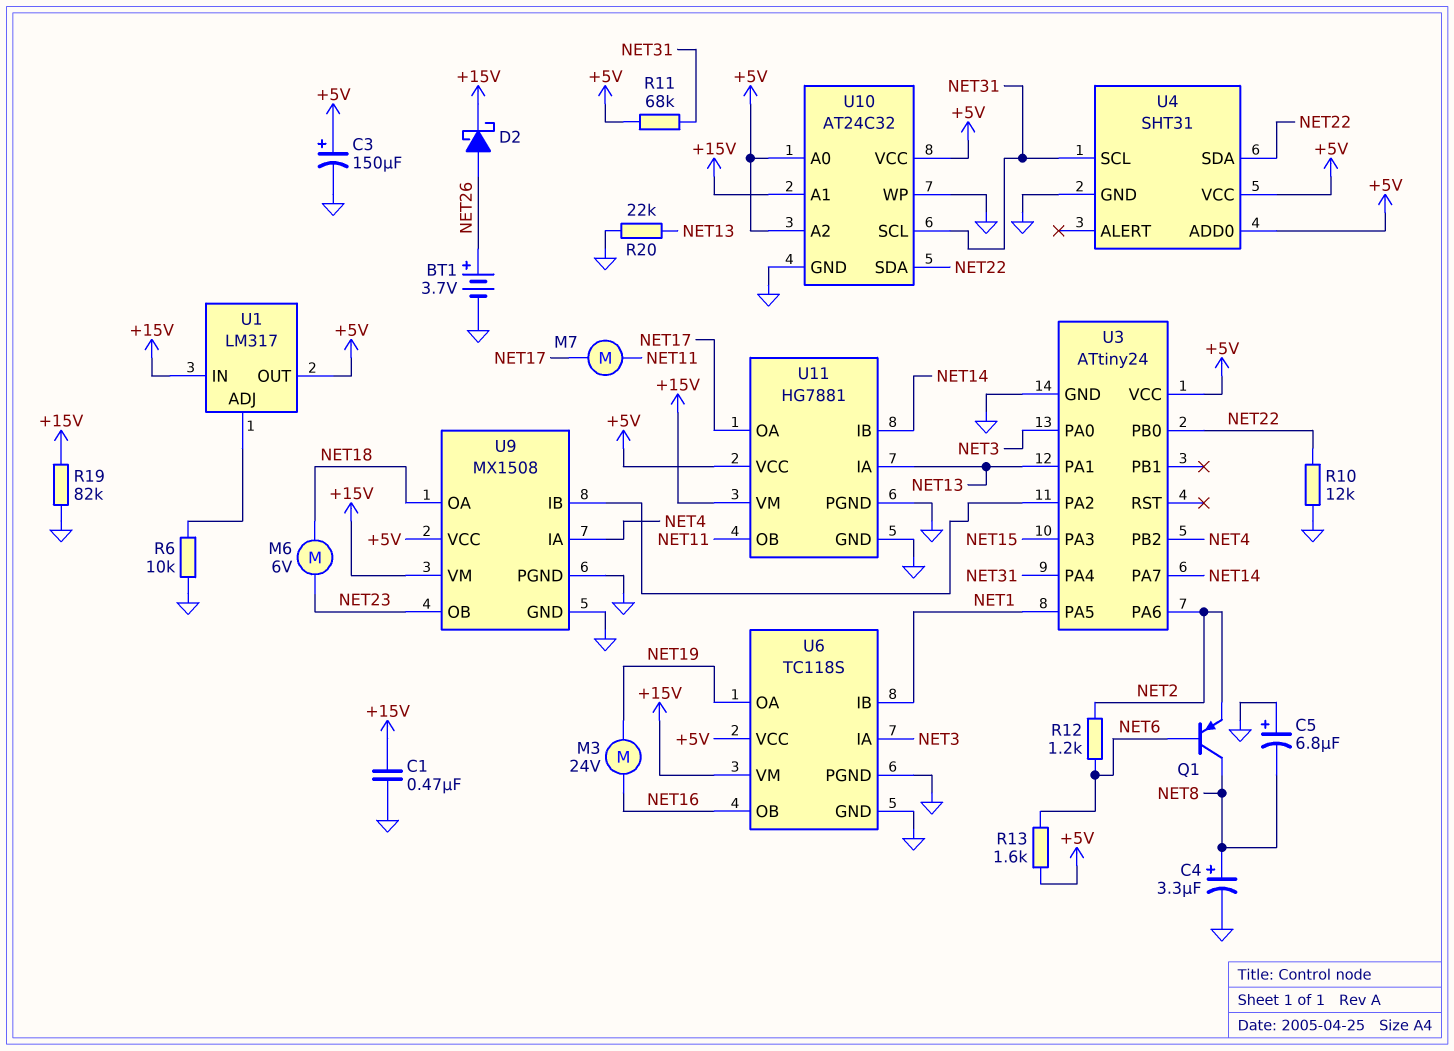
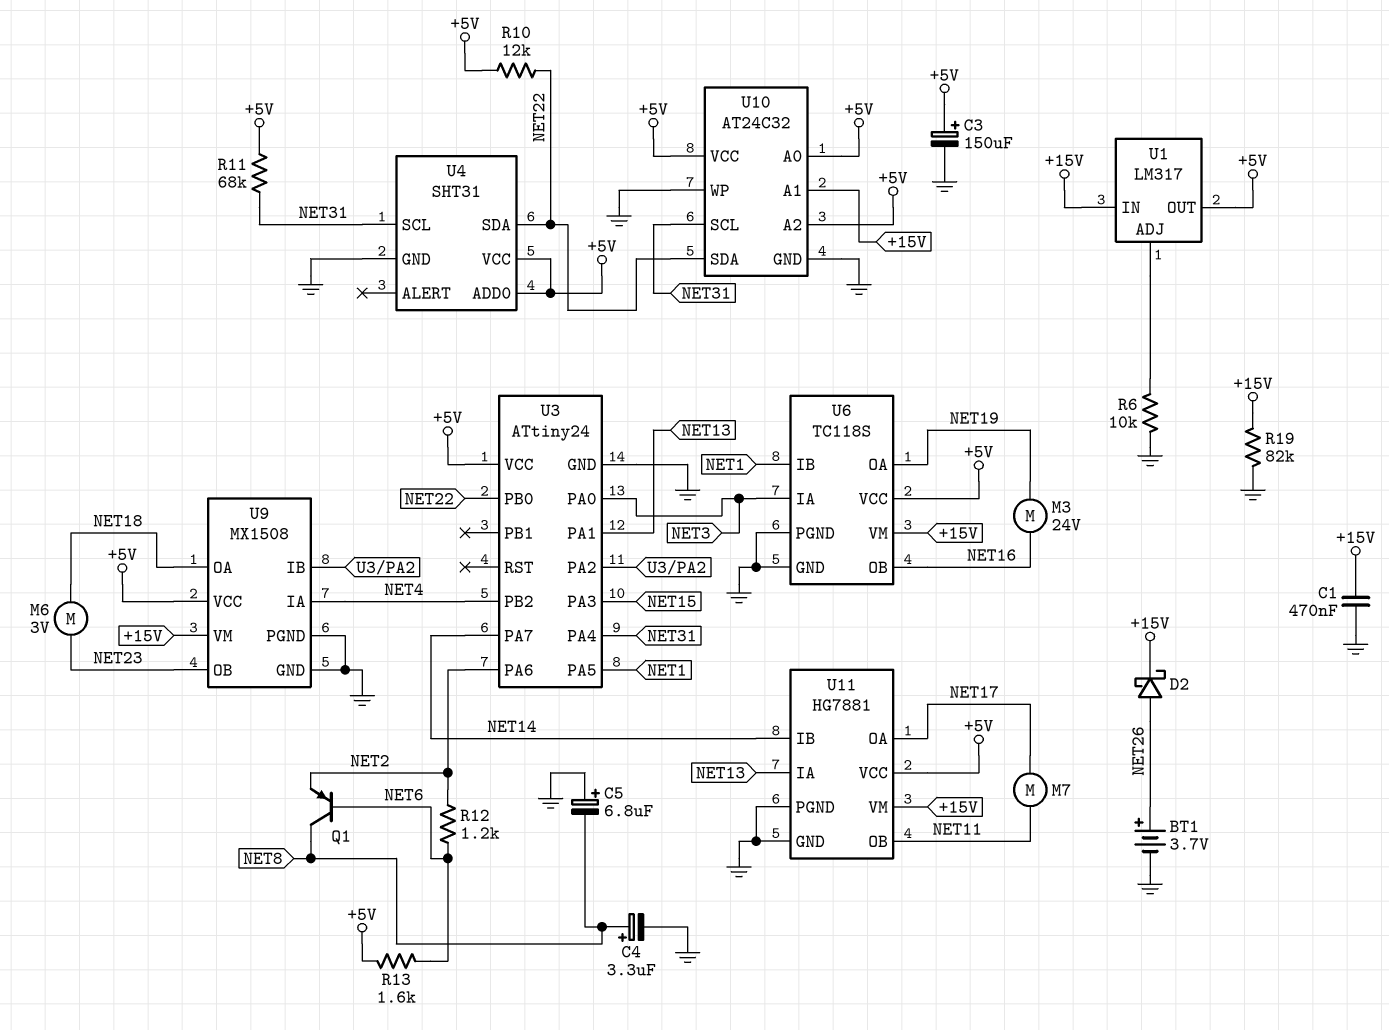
M6: motor 6V (NET18, NET23) -> motor 3V (NET18, NET23)
R10: 12k (GND, NET22) -> 12k (+5V, NET22)
R20: 22k (GND, NET13) -> none

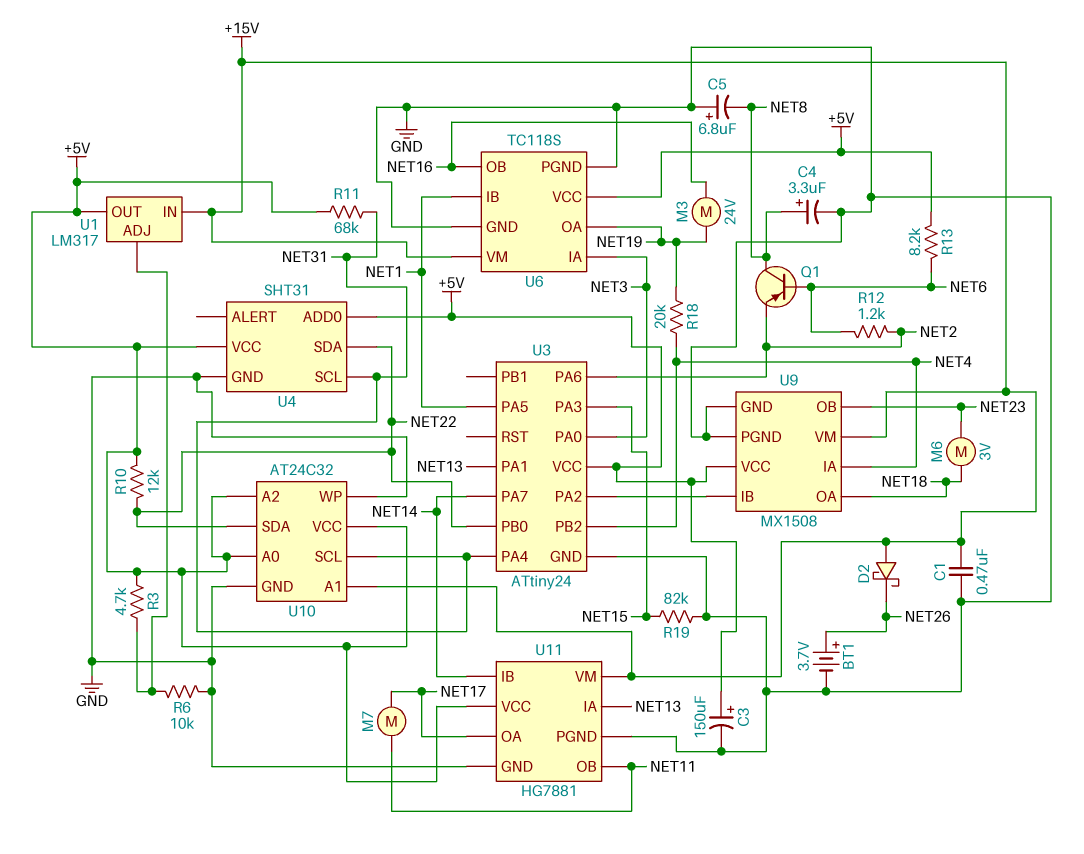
D2: schottky (A NET26, K +15V) -> schottky (A +15V, K NET26)
R3: none -> 4.7k (+5V, U1/ADJ)
R13: 1.6k (+5V, NET6) -> 8.2k (+5V, NET6)
R18: none -> 20k (NET4, NET19)
R19: 82k (+15V, GND) -> 82k (GND, NET15)

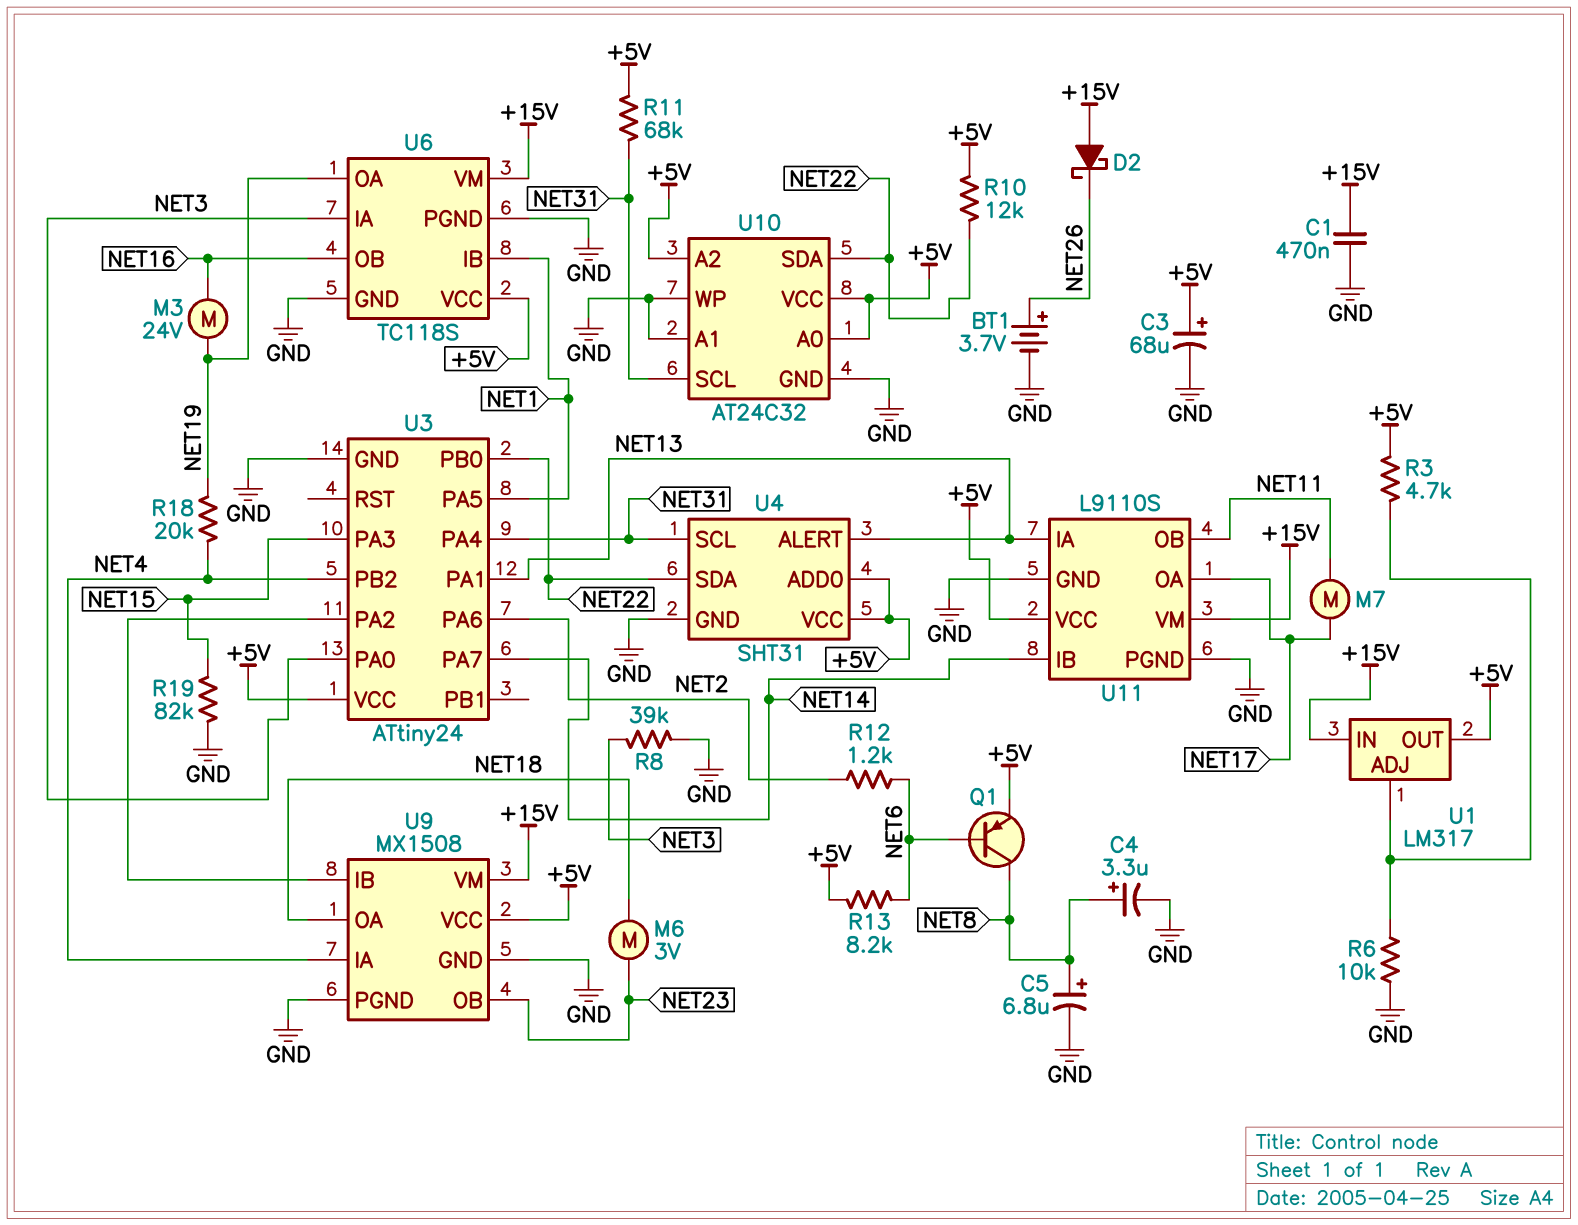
C3: 150uF (plus +5V, minus GND) -> 68uF (plus +5V, minus GND)
C5: 6.8uF (plus GND, minus NET8) -> 6.8uF (plus NET8, minus GND)
Q1: PNP (B NET6, C NET8, E NET2) -> PNP (B NET6, C NET8, E +5V)
R8: none -> 39k (GND, NET3)
U4 pin ALERT: none -> NET13
U10 pin A1: +15V -> GND
U11: HG7881 -> L9110S

